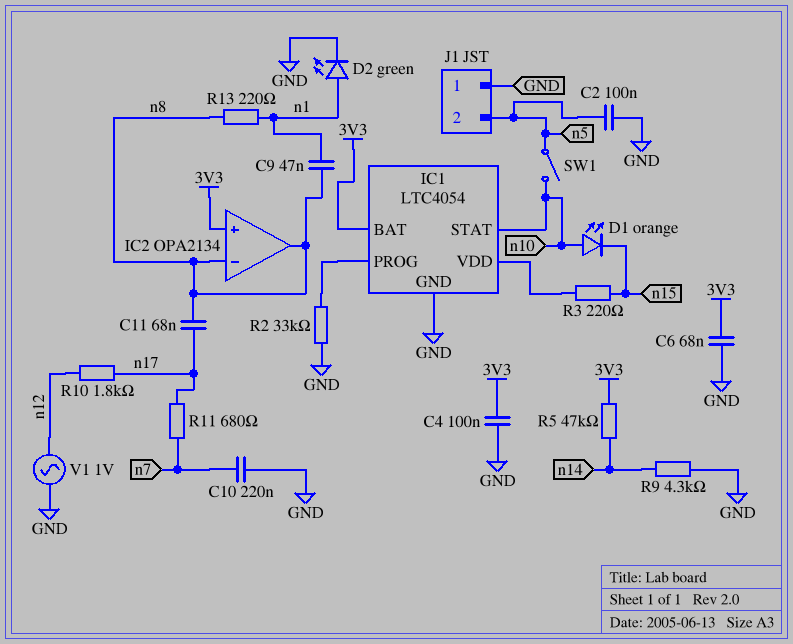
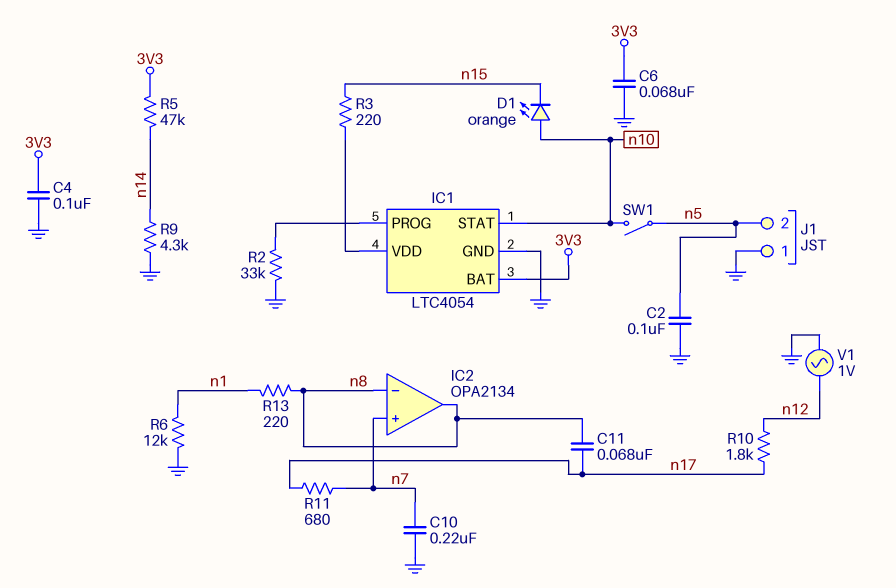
C9: 47nF (n1, n8) -> none
D2: LED green (A n1, K GND) -> none
IC2 pin in+: 3V3 -> n7
R6: none -> 12k (GND, n1)

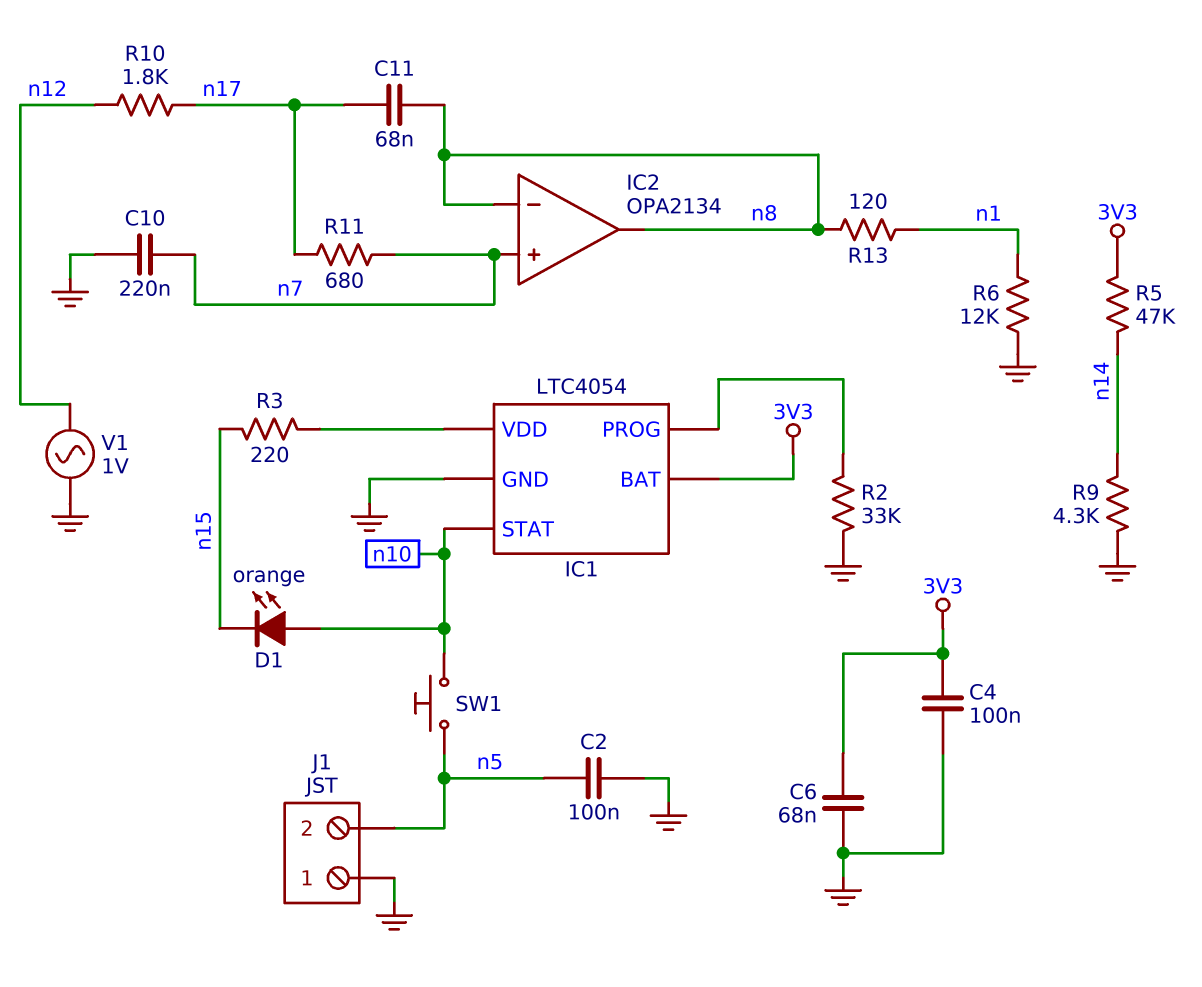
R13: 220 (n1, n8) -> 120 (n1, n8)
SW1: switch (n5, n10) -> button (n5, n10)

